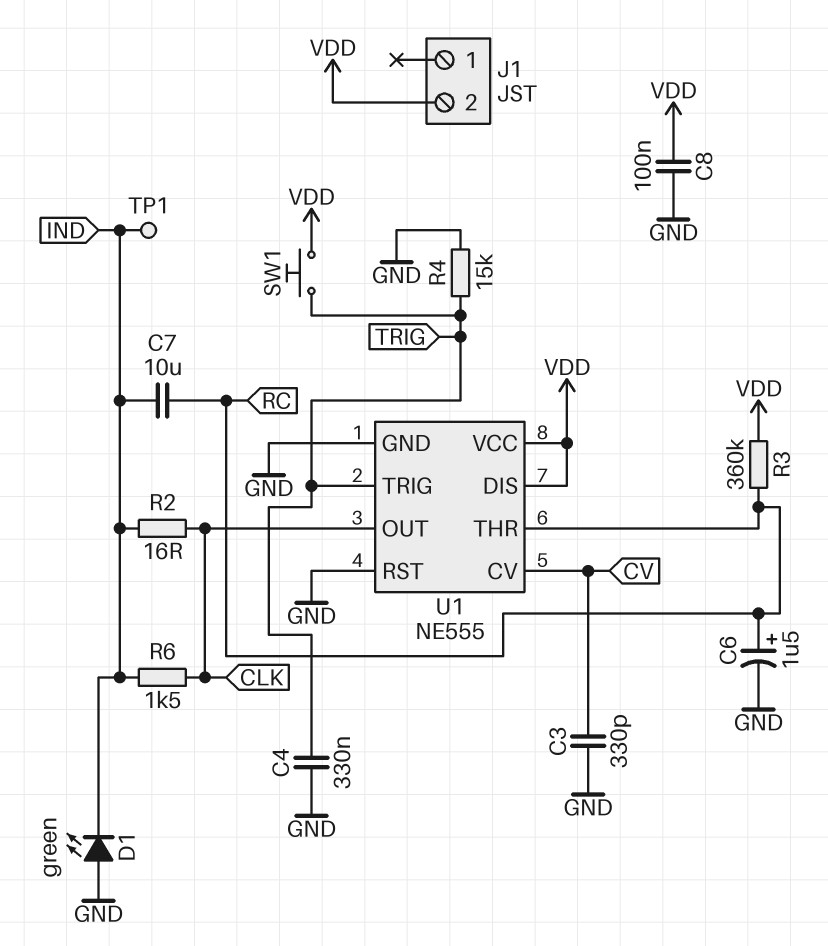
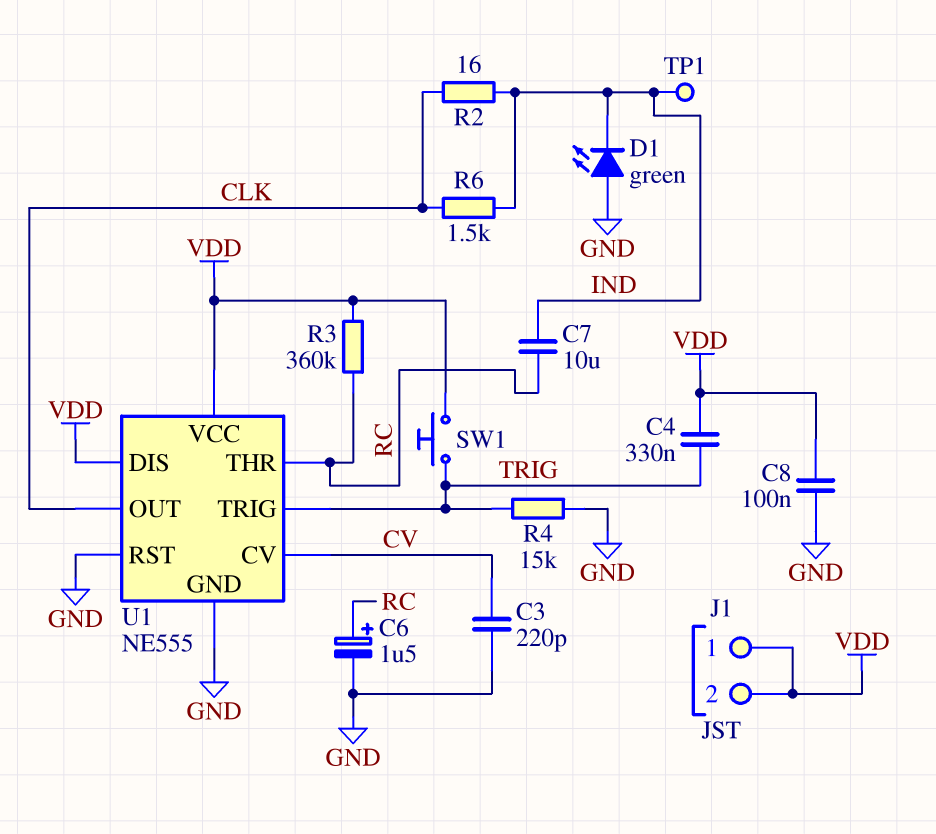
C3: 330pF (CV, GND) -> 220pF (CV, GND)
C4: 330nF (GND, TRIG) -> 330nF (TRIG, VDD)
J1 pin 1: none -> VDD

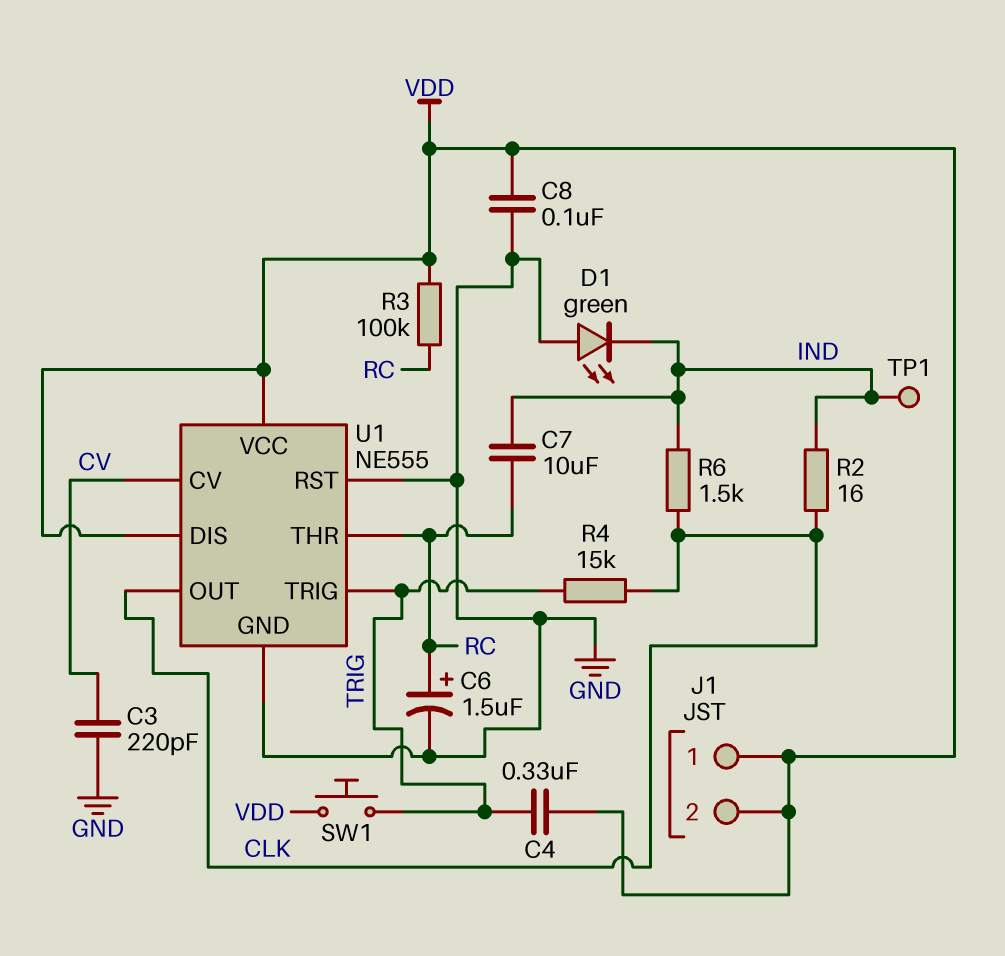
R3: 360k (RC, VDD) -> 100k (RC, VDD)
R4: 15k (GND, TRIG) -> 15k (CLK, TRIG)

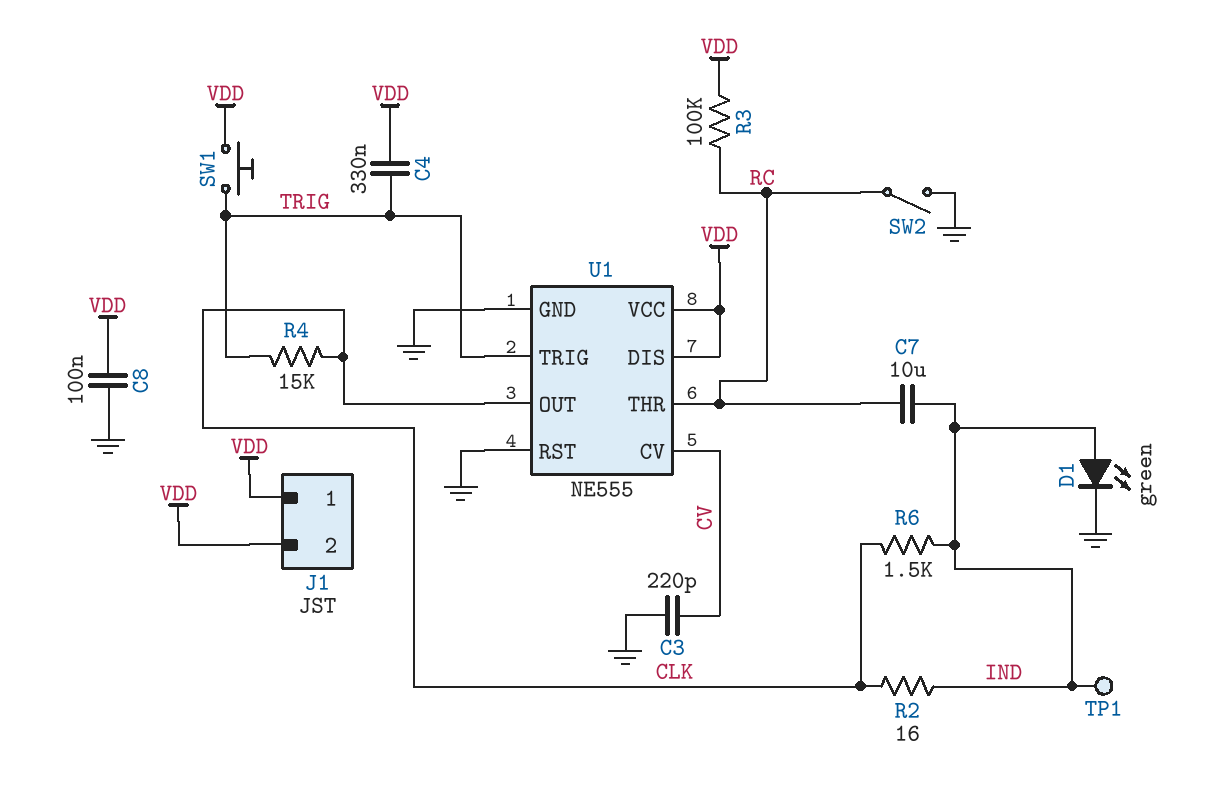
C6: 1.5uF (plus RC, minus GND) -> none
D1: LED green (A GND, K IND) -> LED green (A IND, K GND)
SW2: none -> switch (GND, RC)

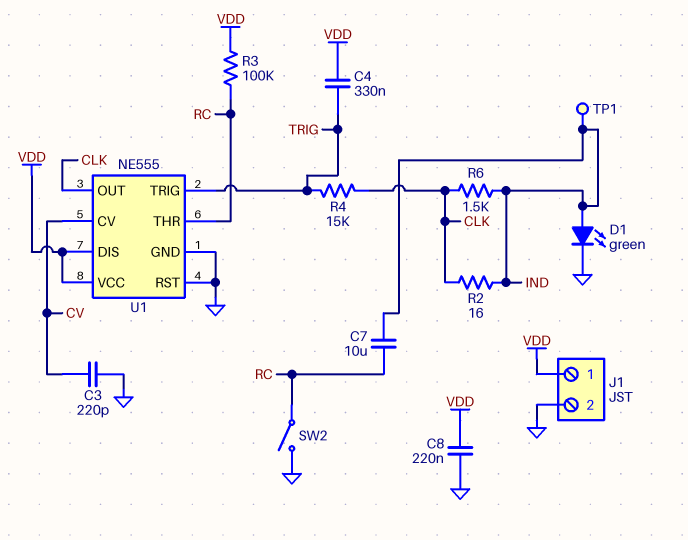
C8: 100nF (GND, VDD) -> 220nF (GND, VDD)
J1 pin 2: VDD -> GND
SW1: button (TRIG, VDD) -> none

